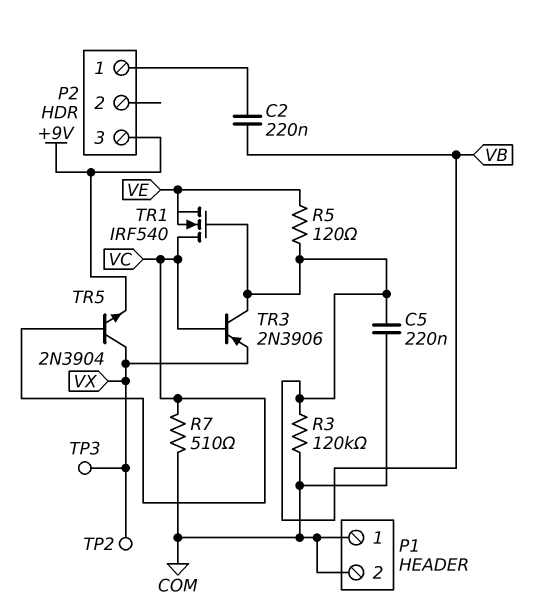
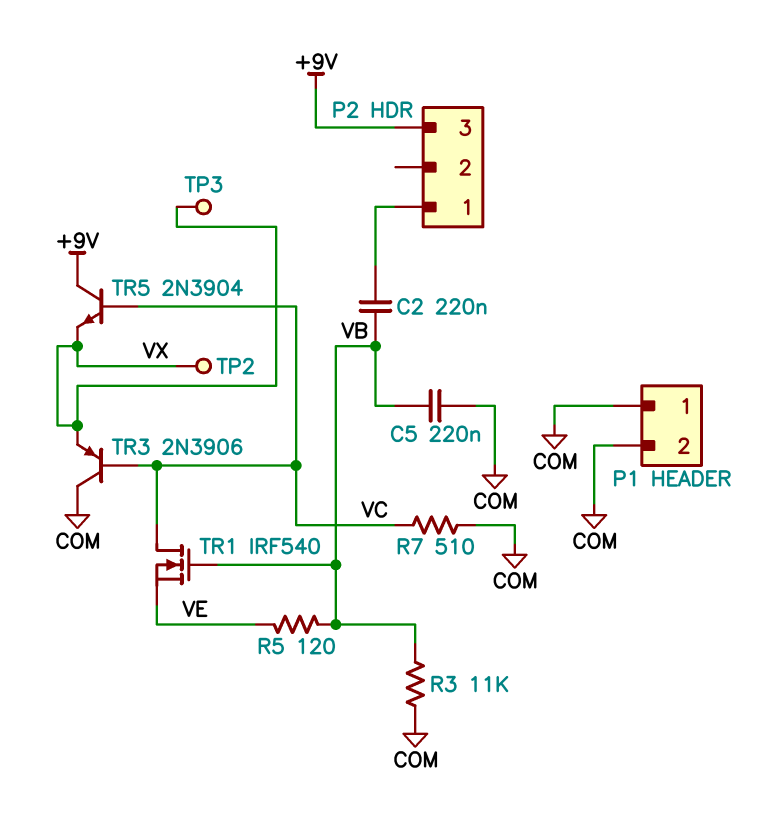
R3: 120k (COM, VB) -> 11k (COM, VB)
TR3: PNP 2N3906 (B VC, C VB, E VX) -> PNP 2N3906 (B VC, C COM, E VX)
TR5: NPN 2N3904 (B VC, C VX, E +9V) -> NPN 2N3904 (B VC, C +9V, E VX)

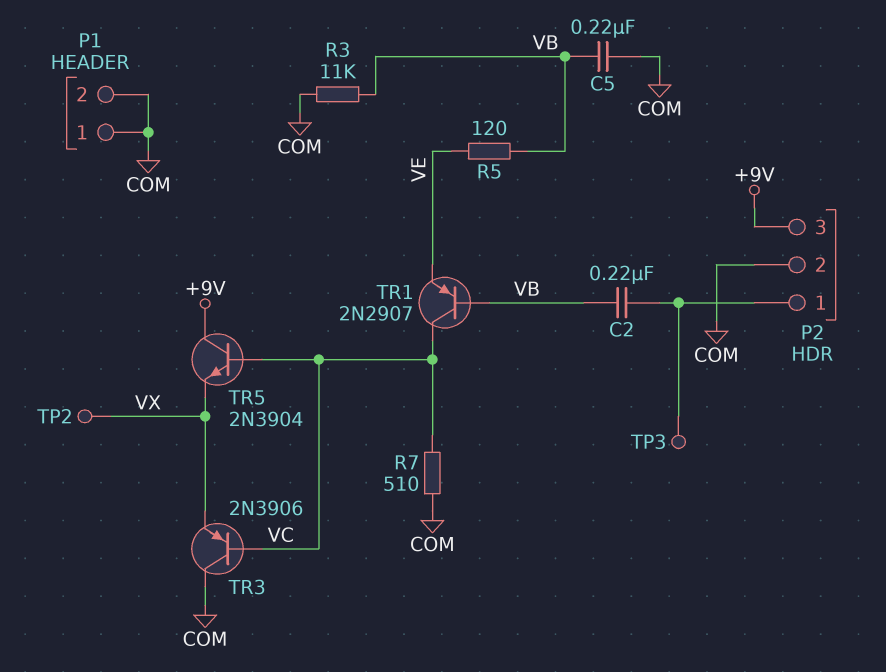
P2 pin 2: none -> COM
TP3: test point (VX) -> test point (P2/1)
TR1: NMOS IRF540 (G VB, D VC, S VE) -> PNP 2N2907 (B VB, C VC, E VE)

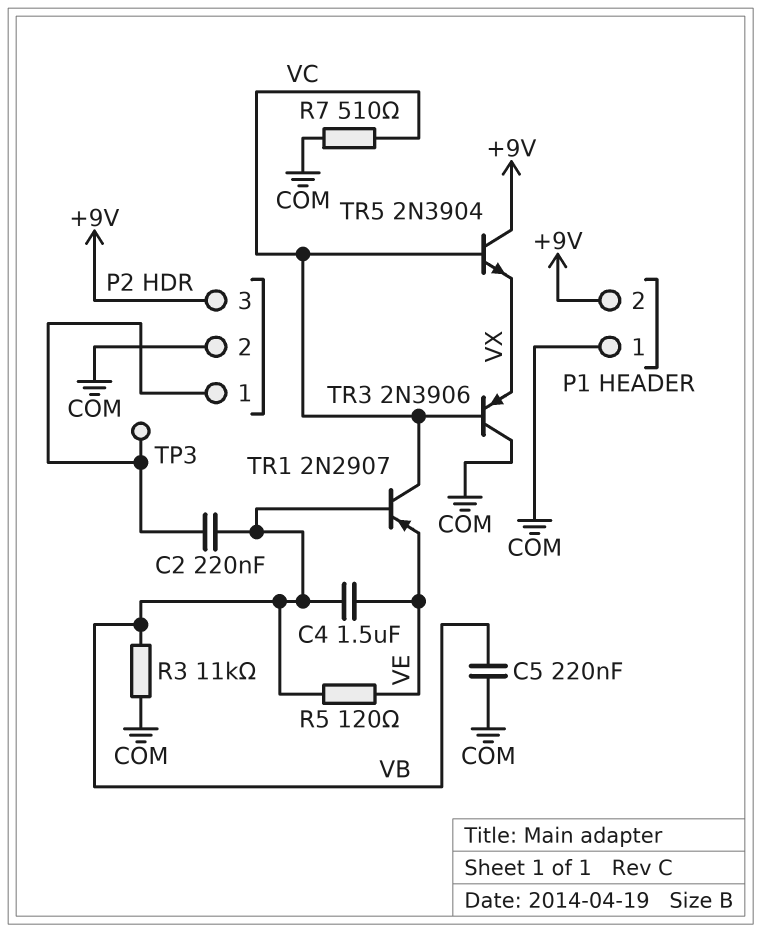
C4: none -> 1.5uF (VB, VE)
P1 pin 2: COM -> +9V
TP2: test point (VX) -> none

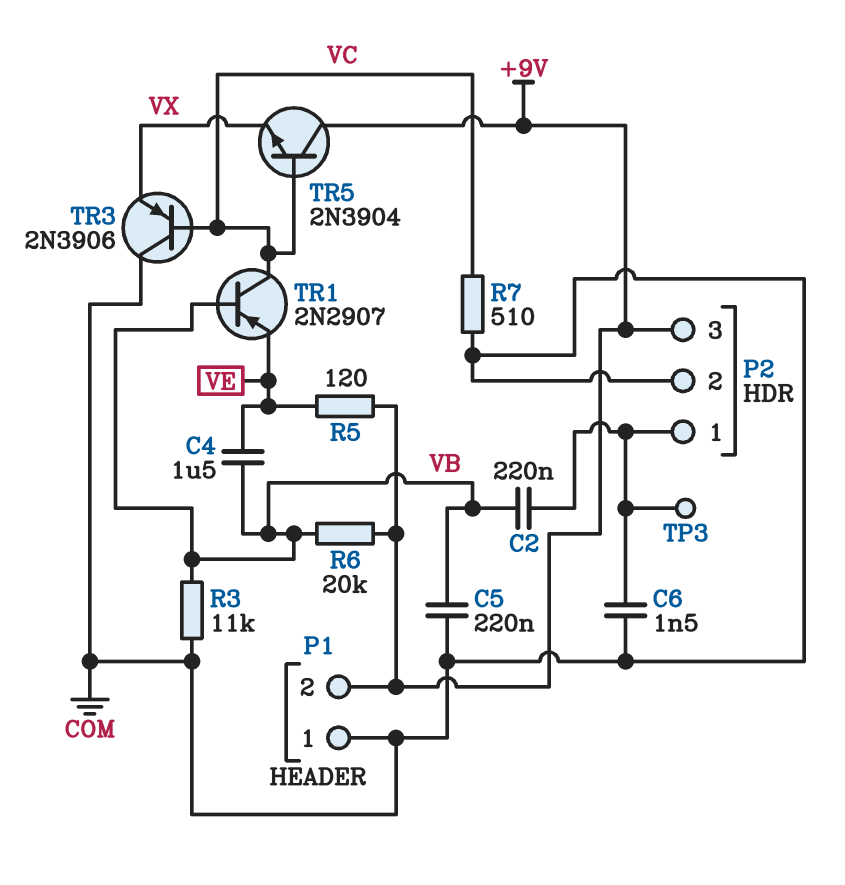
C6: none -> 1.5nF (COM, P2/1)
R5: 120 (VB, VE) -> 120 (+9V, VE)
R6: none -> 20k (+9V, VB)

